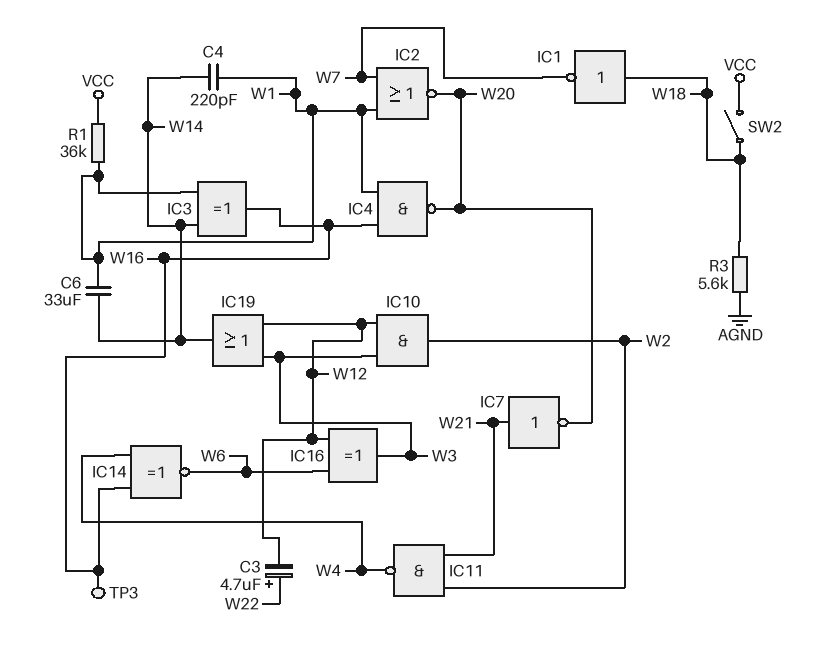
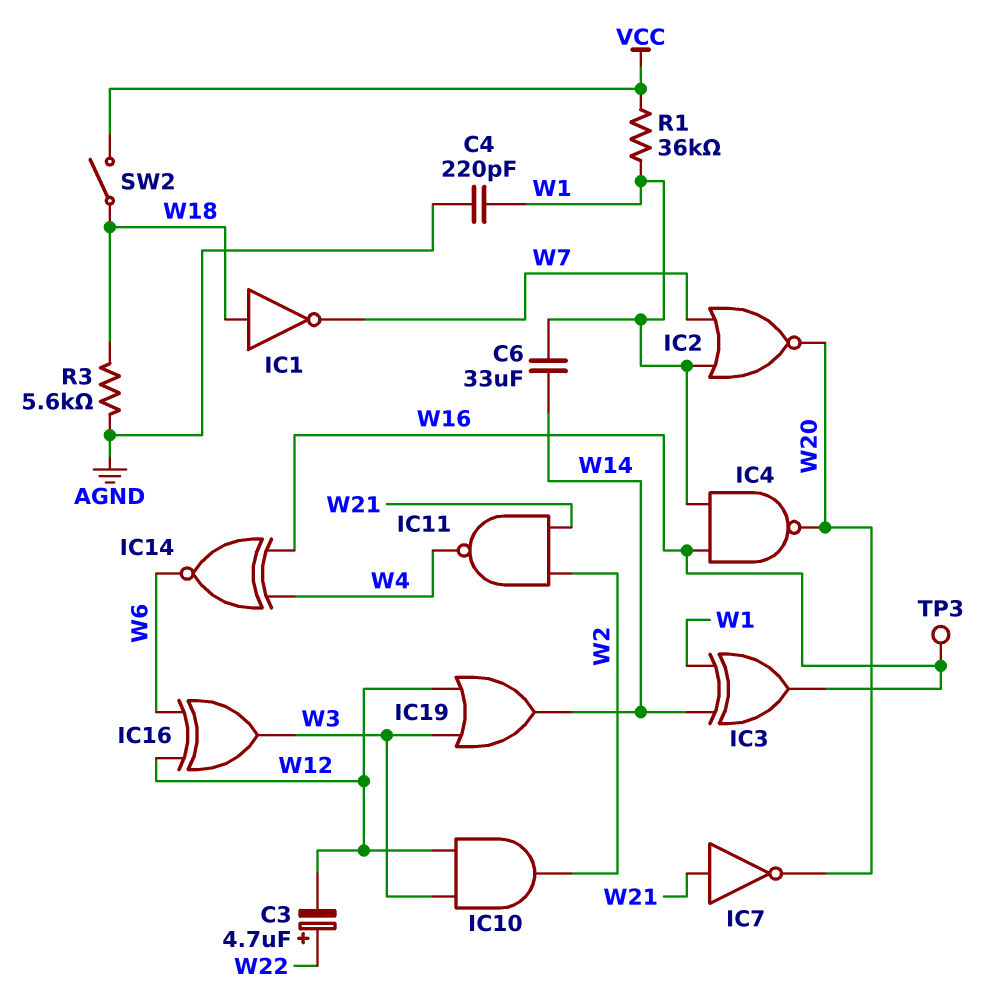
C4: 220pF (W1, W14) -> 220pF (AGND, W1)

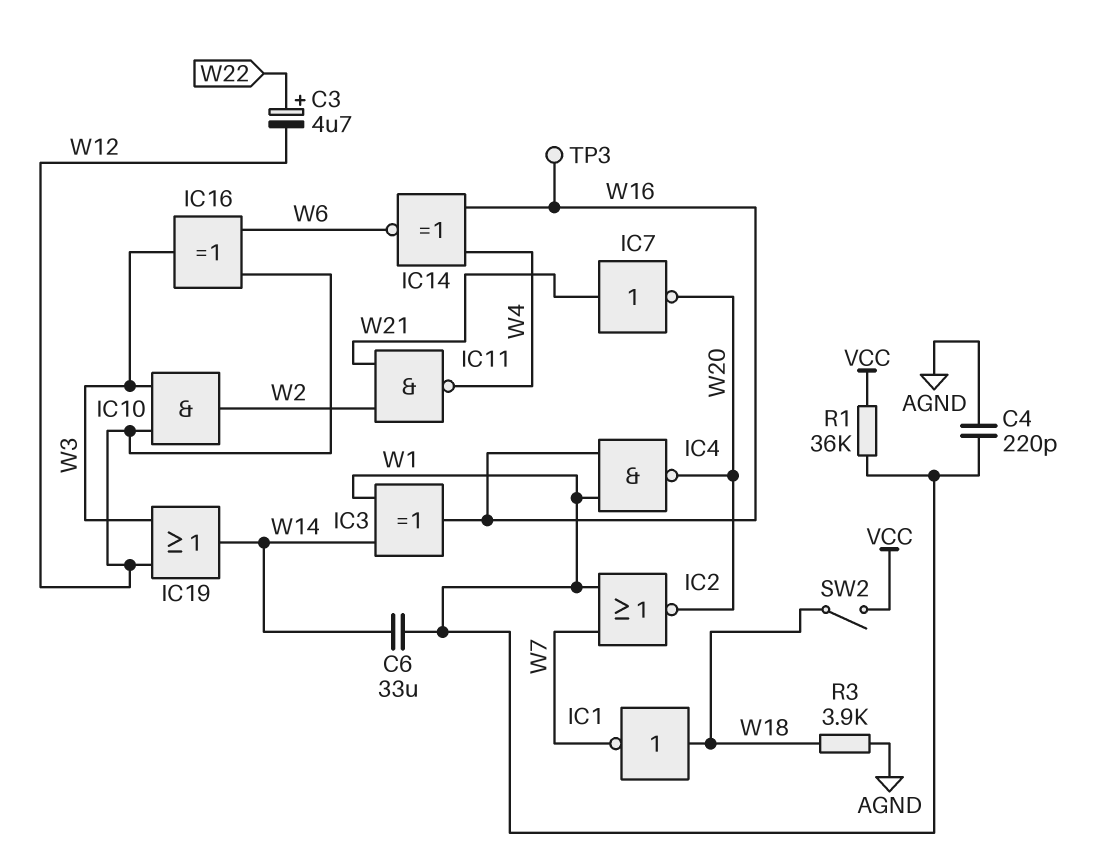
R3: 5.6k (AGND, W18) -> 3.9k (AGND, W18)

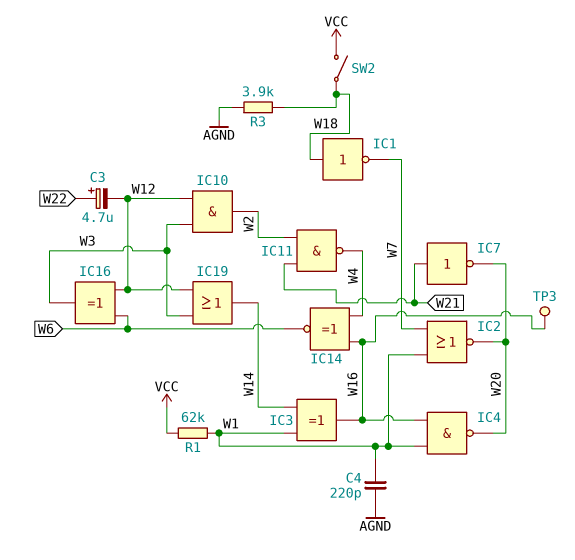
C6: 33uF (W1, W14) -> none
R1: 36k (VCC, W1) -> 62k (VCC, W1)

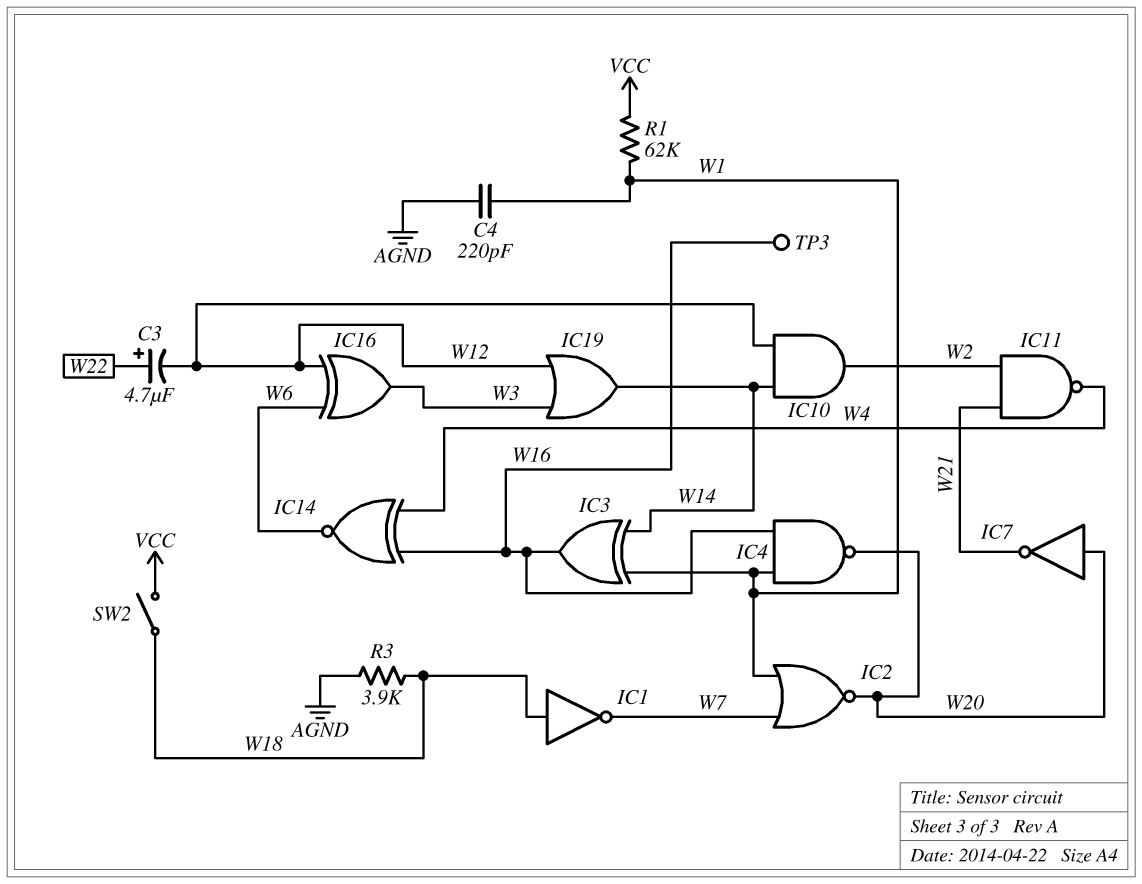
IC7: NOT (in W21, out W20) -> NOT (in W20, out W21)
IC10: AND (in W3, in W12, out W2) -> AND (in W12, in W14, out W2)

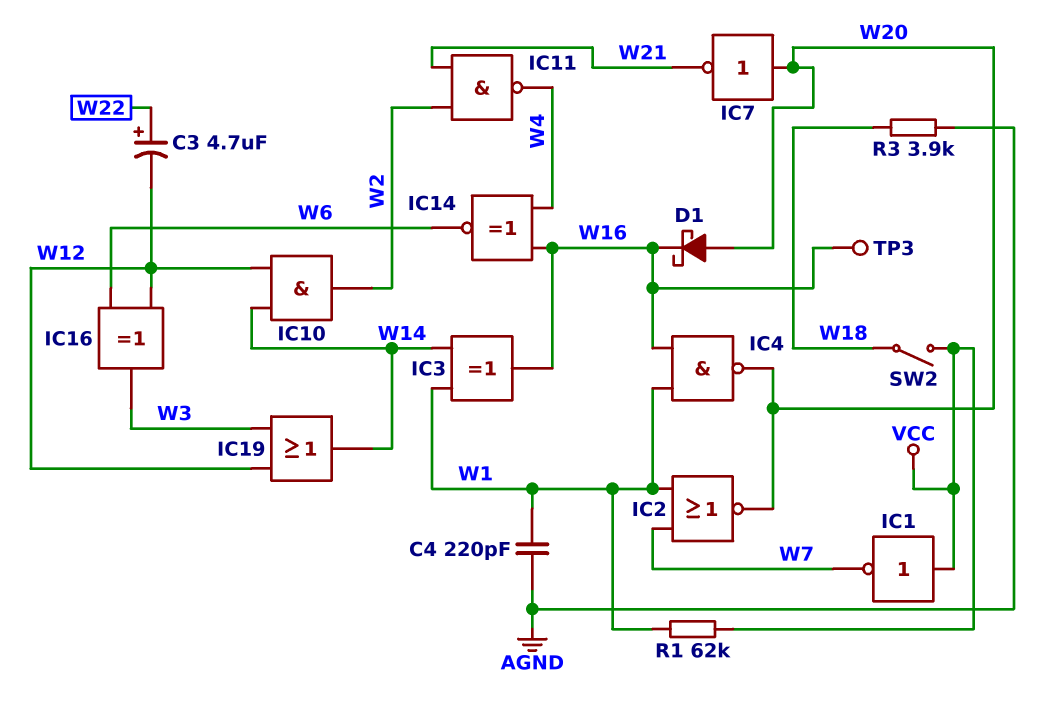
D1: none -> schottky (A W20, K W16)
IC1: NOT (in W18, out W7) -> NOT (in VCC, out W7)

